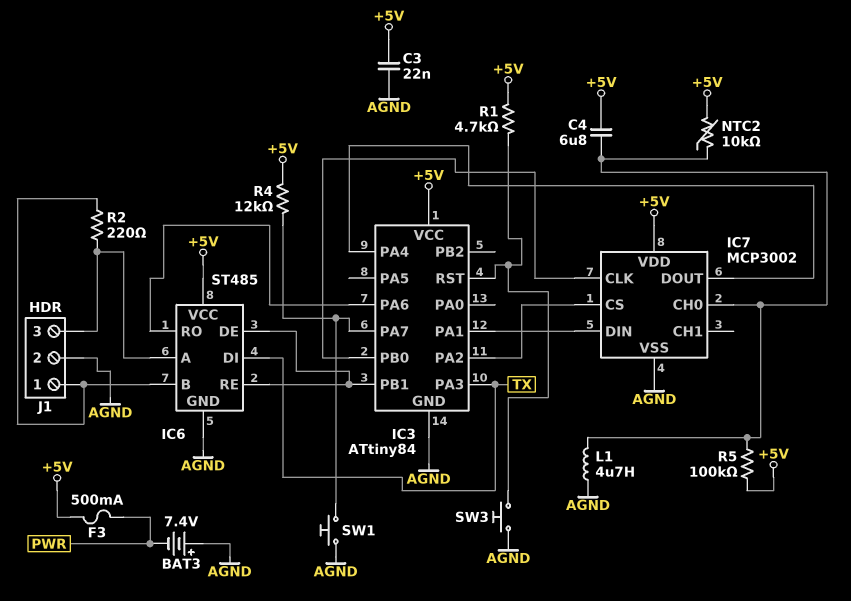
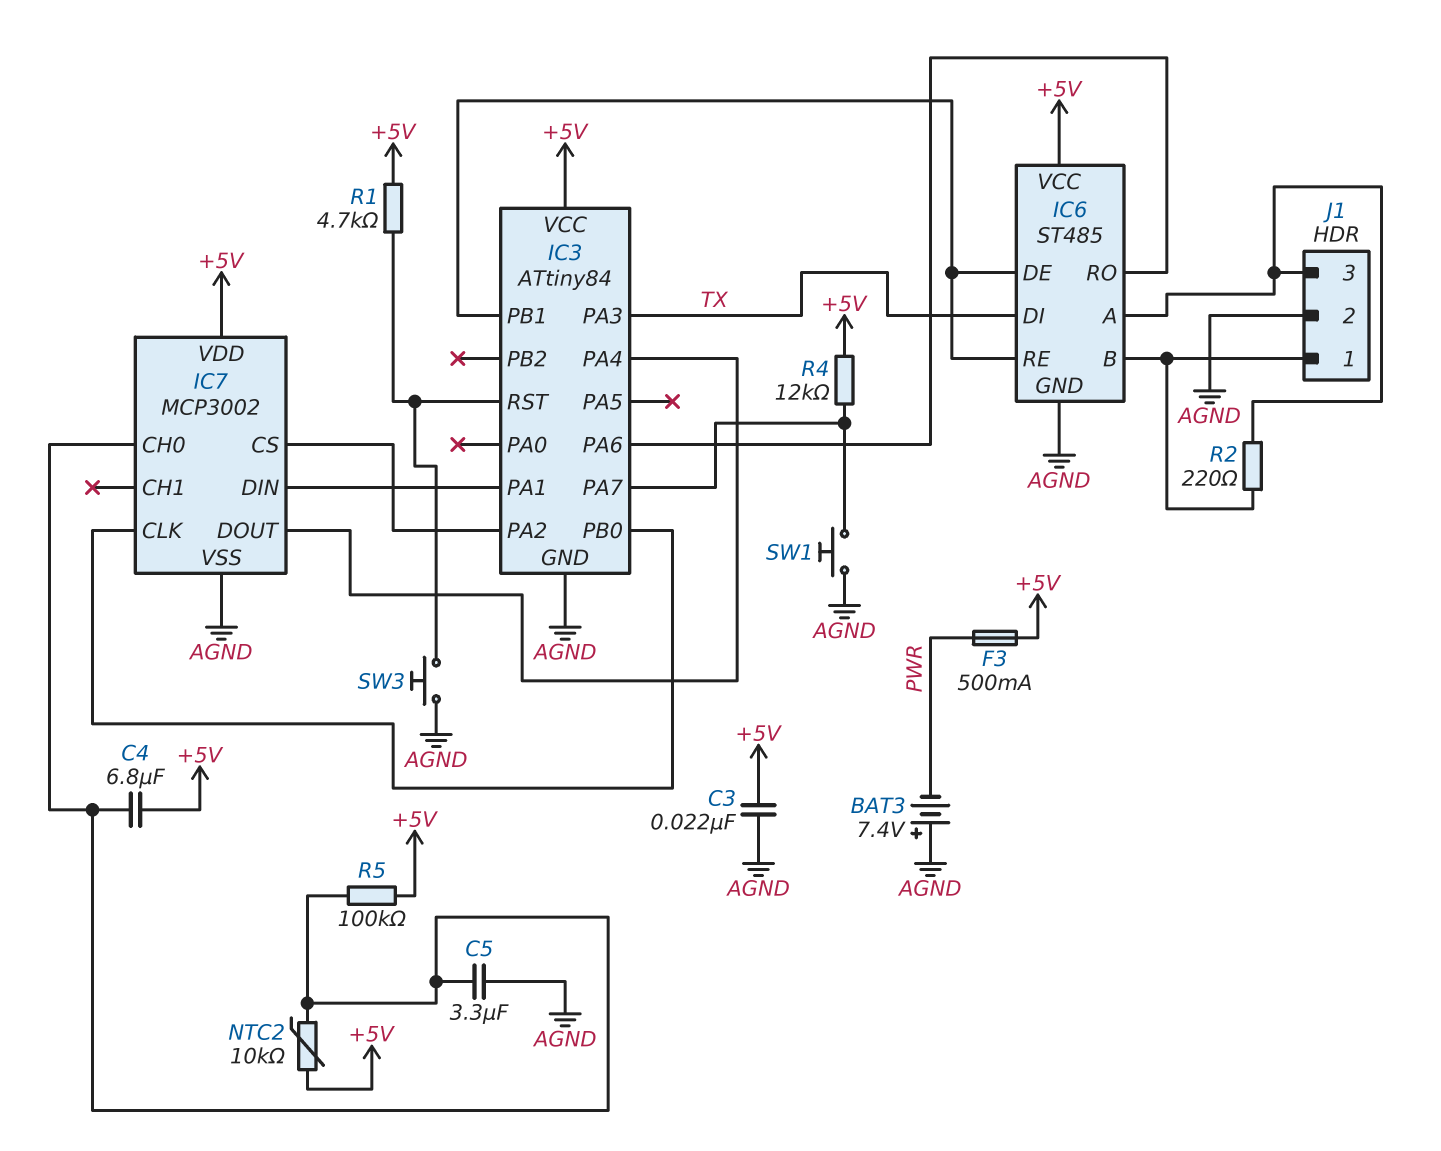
C5: none -> 3.3uF (AGND, IC7/CH0)
L1: 4.7uH (AGND, IC7/CH0) -> none

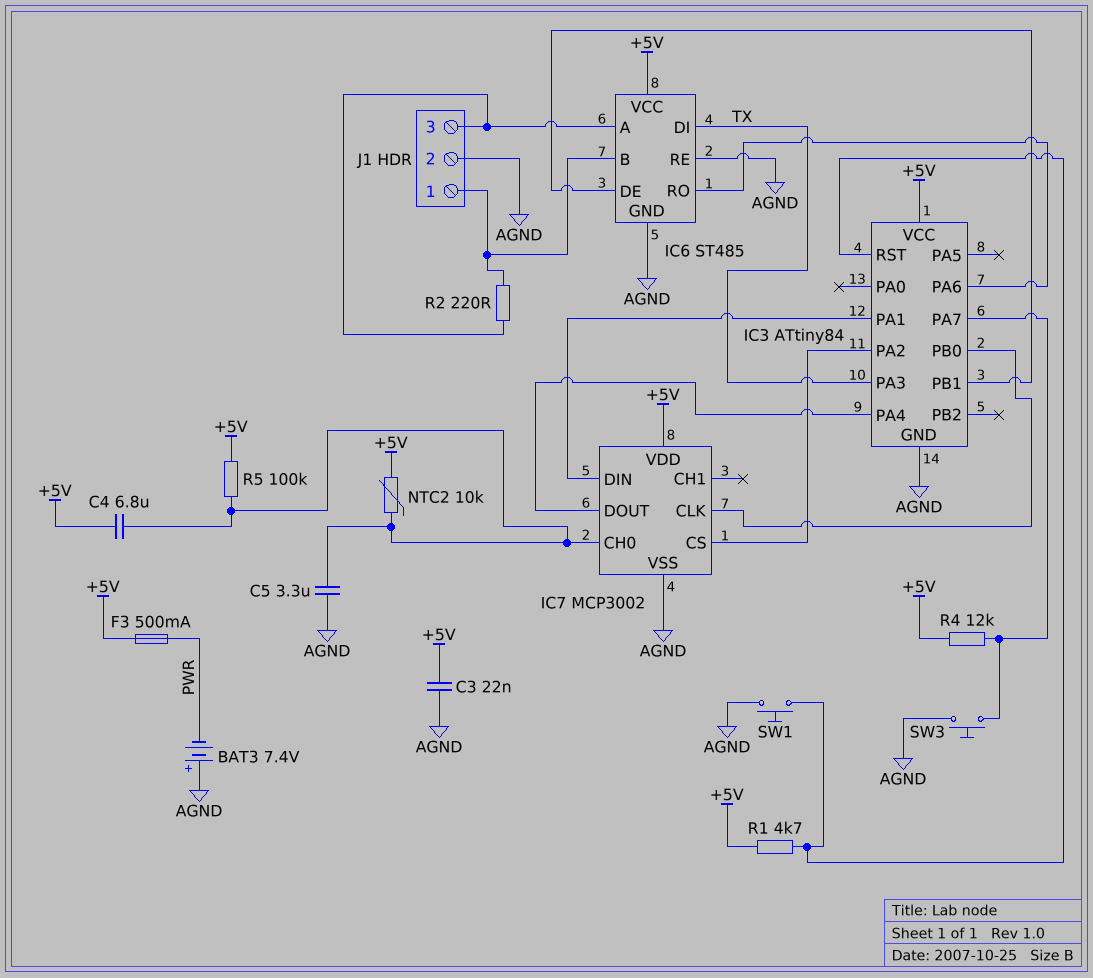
IC6 pin RE: IC3/PB1 -> AGND
SW1: button (AGND, IC3/PA7) -> button (AGND, IC3/RST)
SW3: button (AGND, IC3/RST) -> button (AGND, IC3/PA7)

